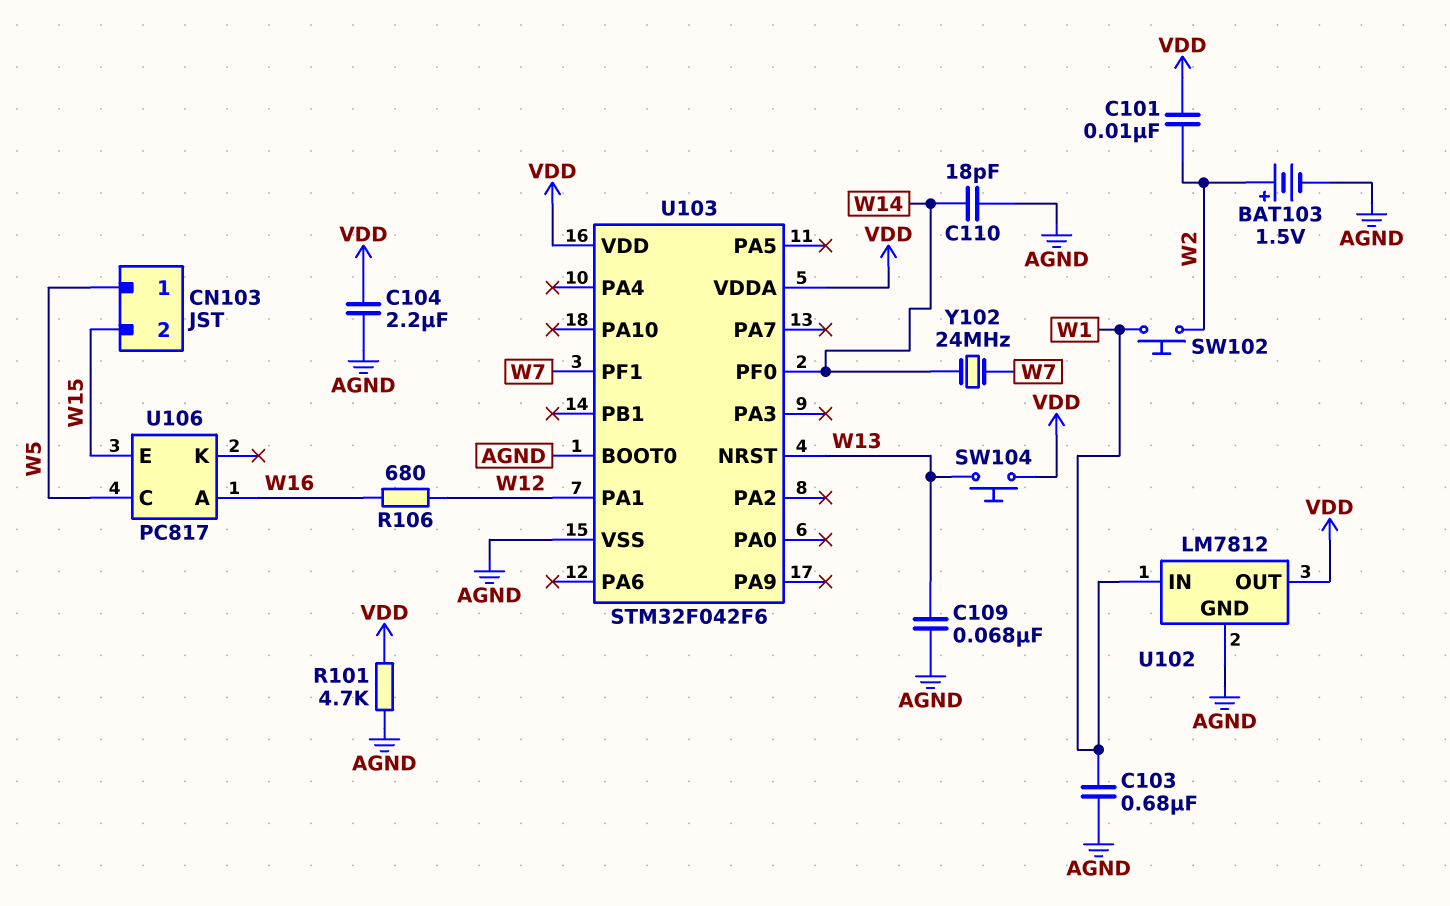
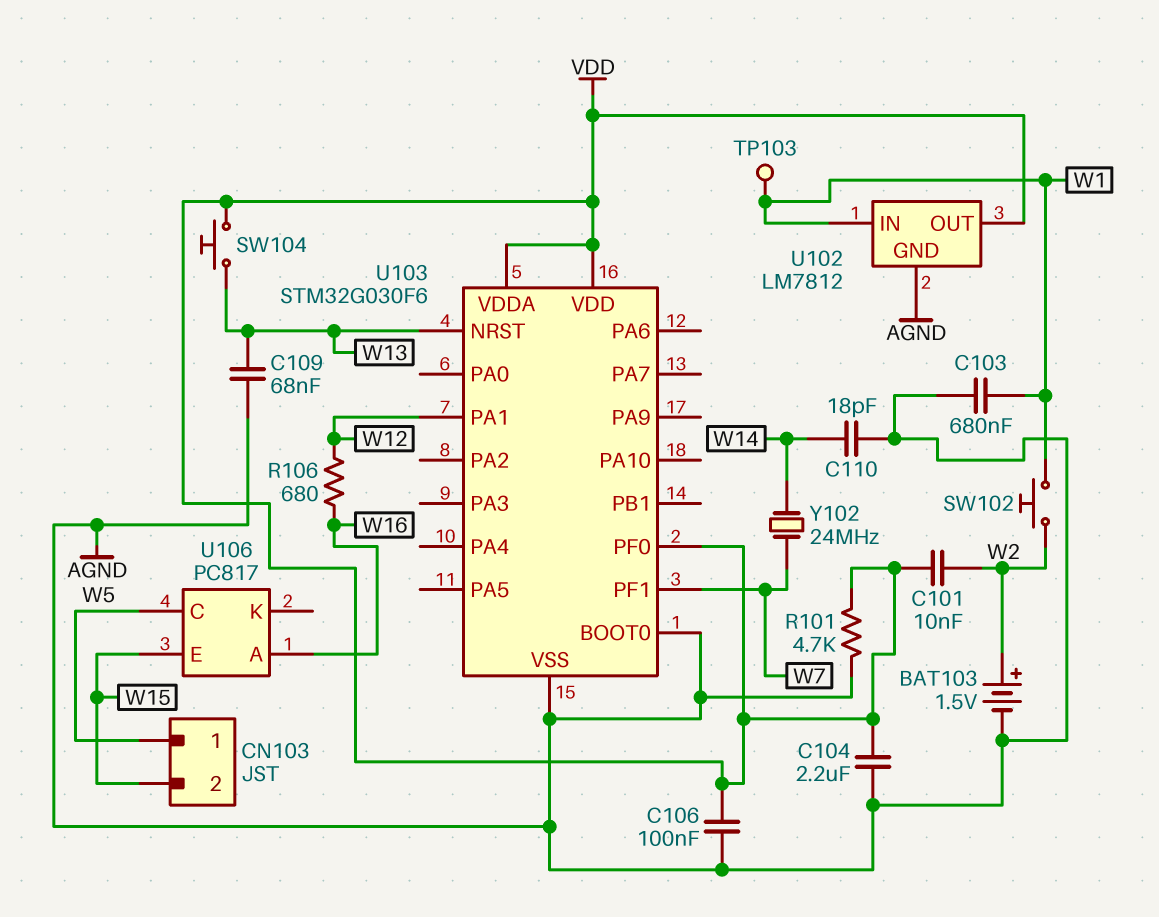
C106: none -> 100nF (AGND, VDD)
TP103: none -> test point (W1)
U103: STM32F042F6 -> STM32G030F6
U103 pin PF0: W14 -> VDD

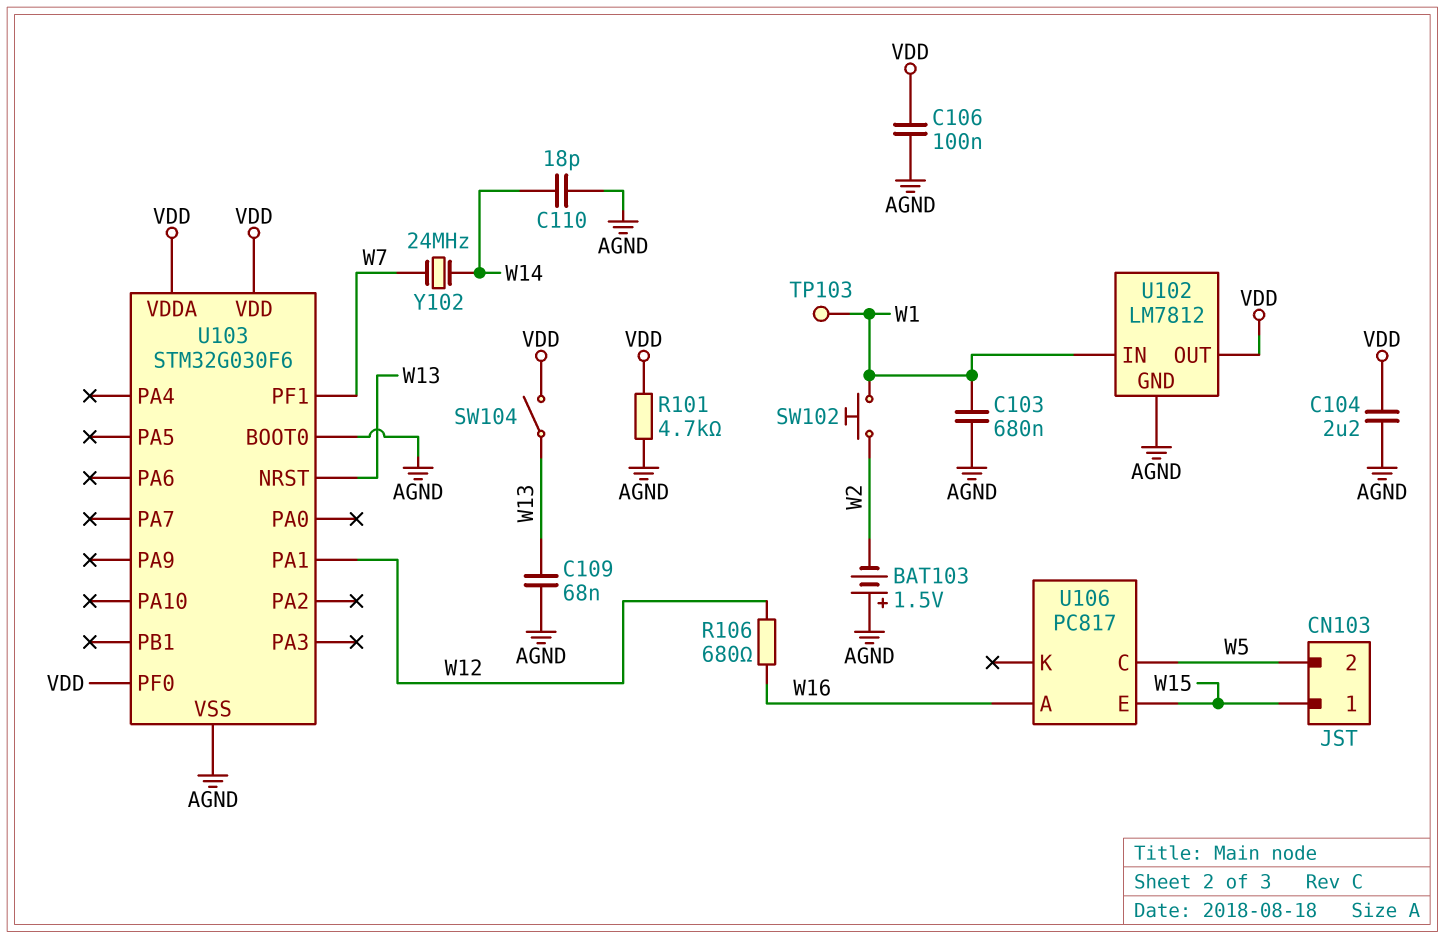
BAT103: 1.5V (plus W2, minus AGND) -> 1.5V (plus AGND, minus W2)
C101: 10nF (VDD, W2) -> none
CN103 pin 1: W5 -> W15
CN103 pin 2: W15 -> W5
SW104: button (VDD, W13) -> switch (VDD, W13)

